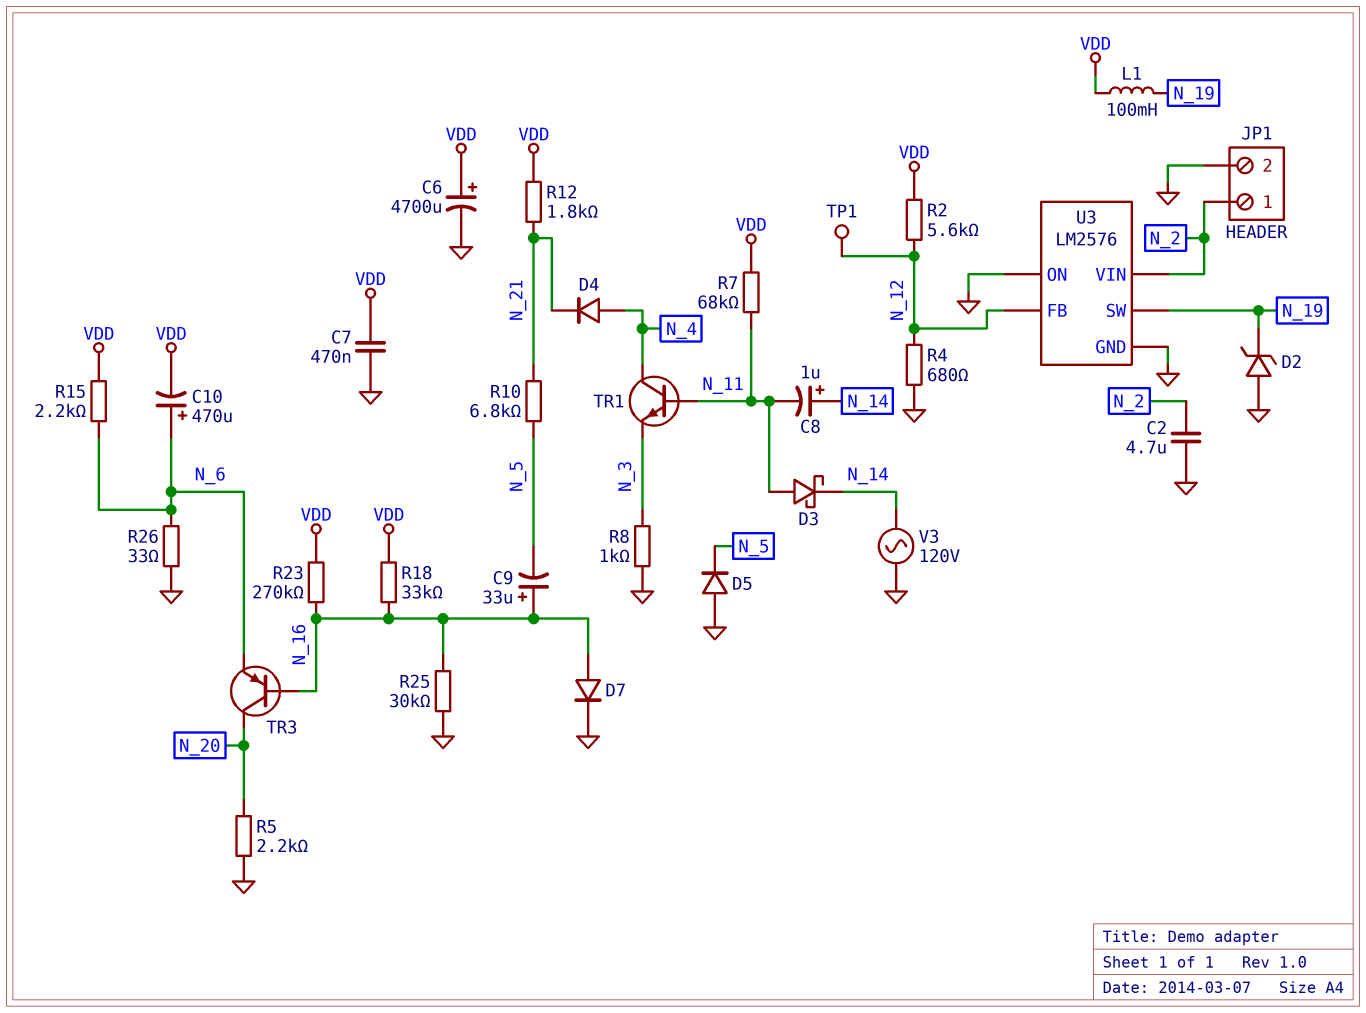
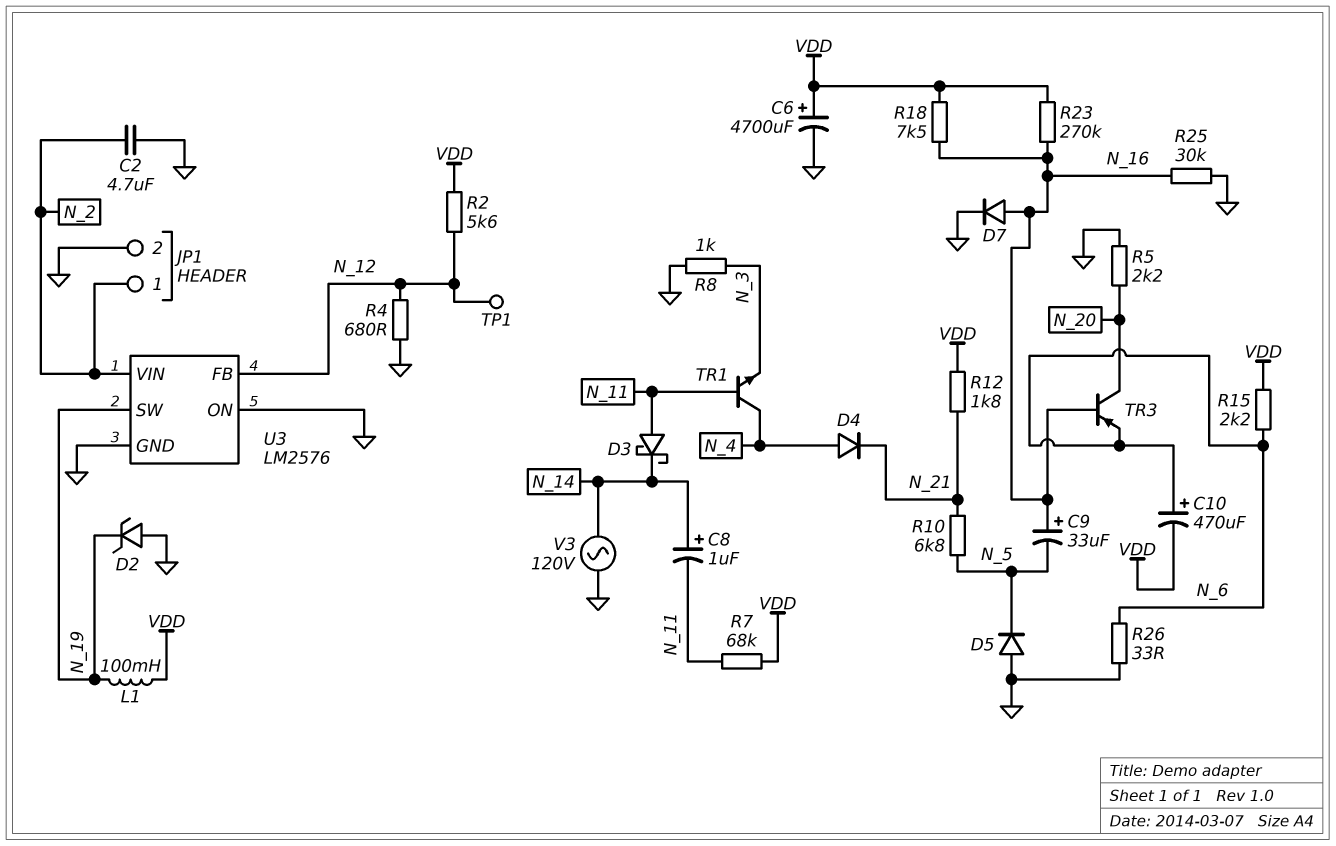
C7: 470nF (GND, VDD) -> none
R18: 33k (N_16, VDD) -> 7.5k (N_16, VDD)

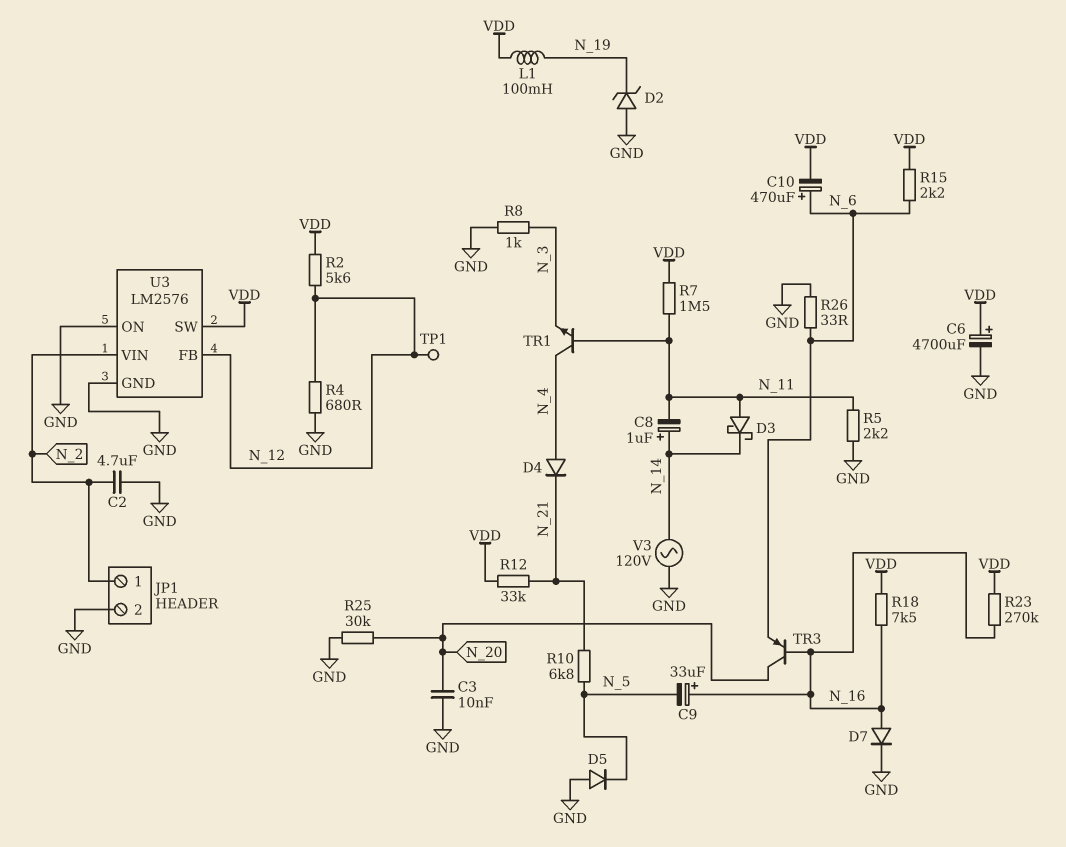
C3: none -> 10nF (GND, N_20)
R5: 2.2k (GND, N_20) -> 2.2k (GND, N_11)
R7: 68k (N_11, VDD) -> 1.5M (N_11, VDD)
R12: 1.8k (N_21, VDD) -> 33k (N_21, VDD)
R25: 30k (GND, N_16) -> 30k (GND, N_20)
U3 pin SW: N_19 -> VDD

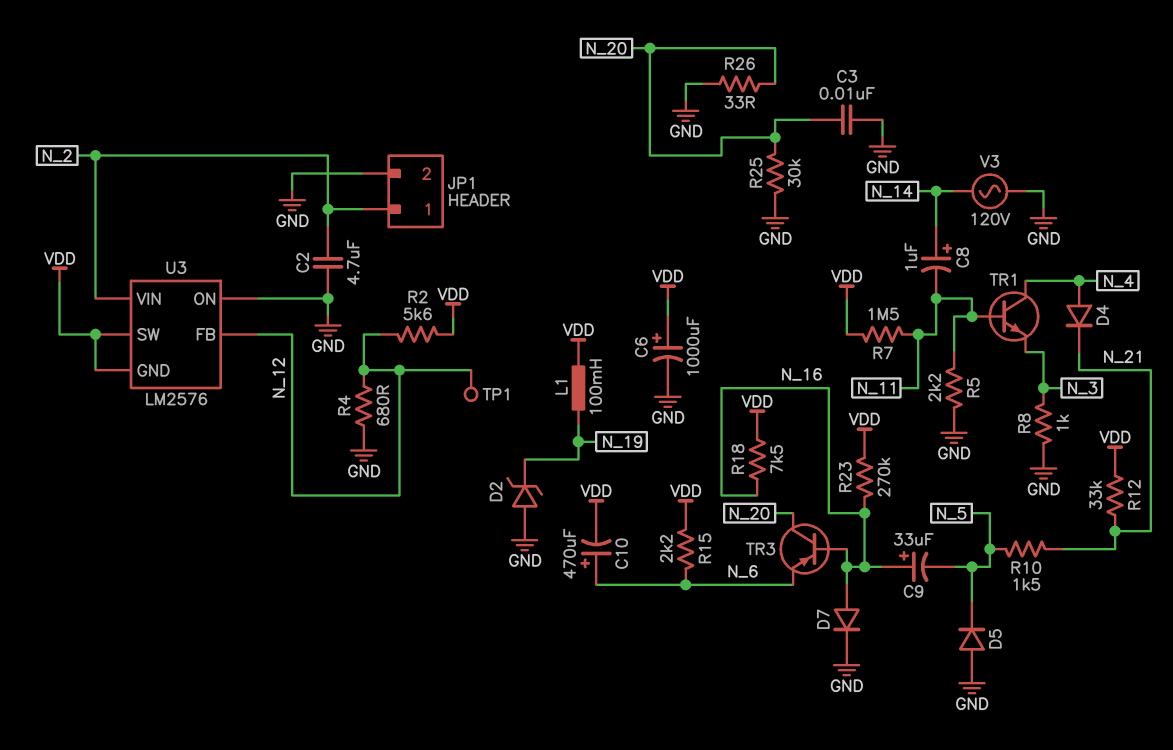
C6: 4700uF (plus VDD, minus GND) -> 1000uF (plus VDD, minus GND)
D3: schottky (A N_11, K N_14) -> none
R10: 6.8k (N_5, N_21) -> 1.5k (N_5, N_21)
R26: 33 (GND, N_6) -> 33 (GND, N_20)
U3 pin GND: GND -> VDD

